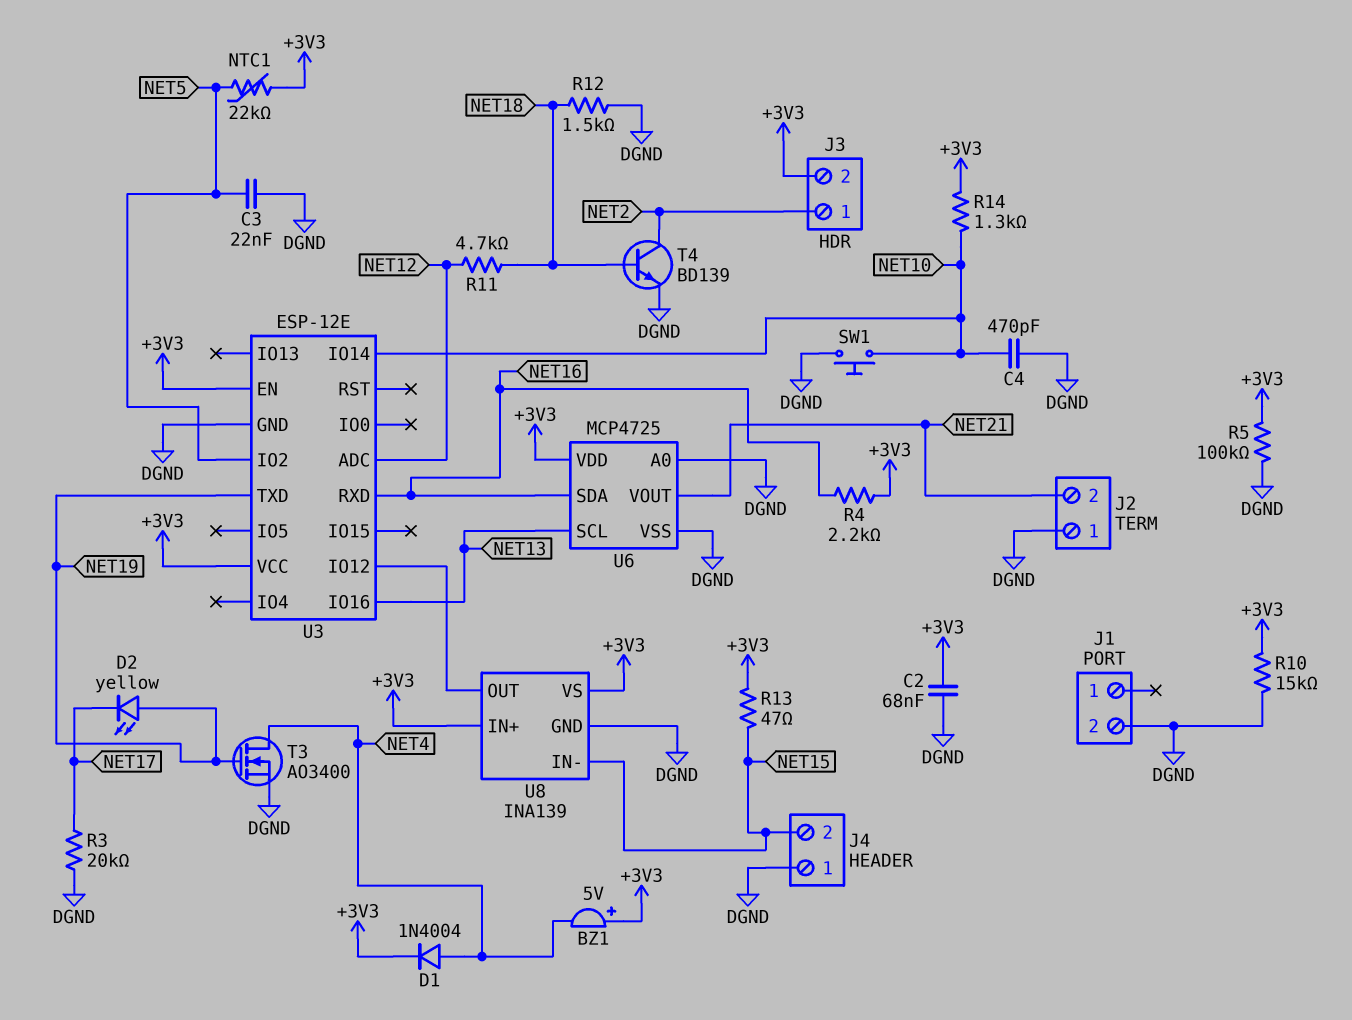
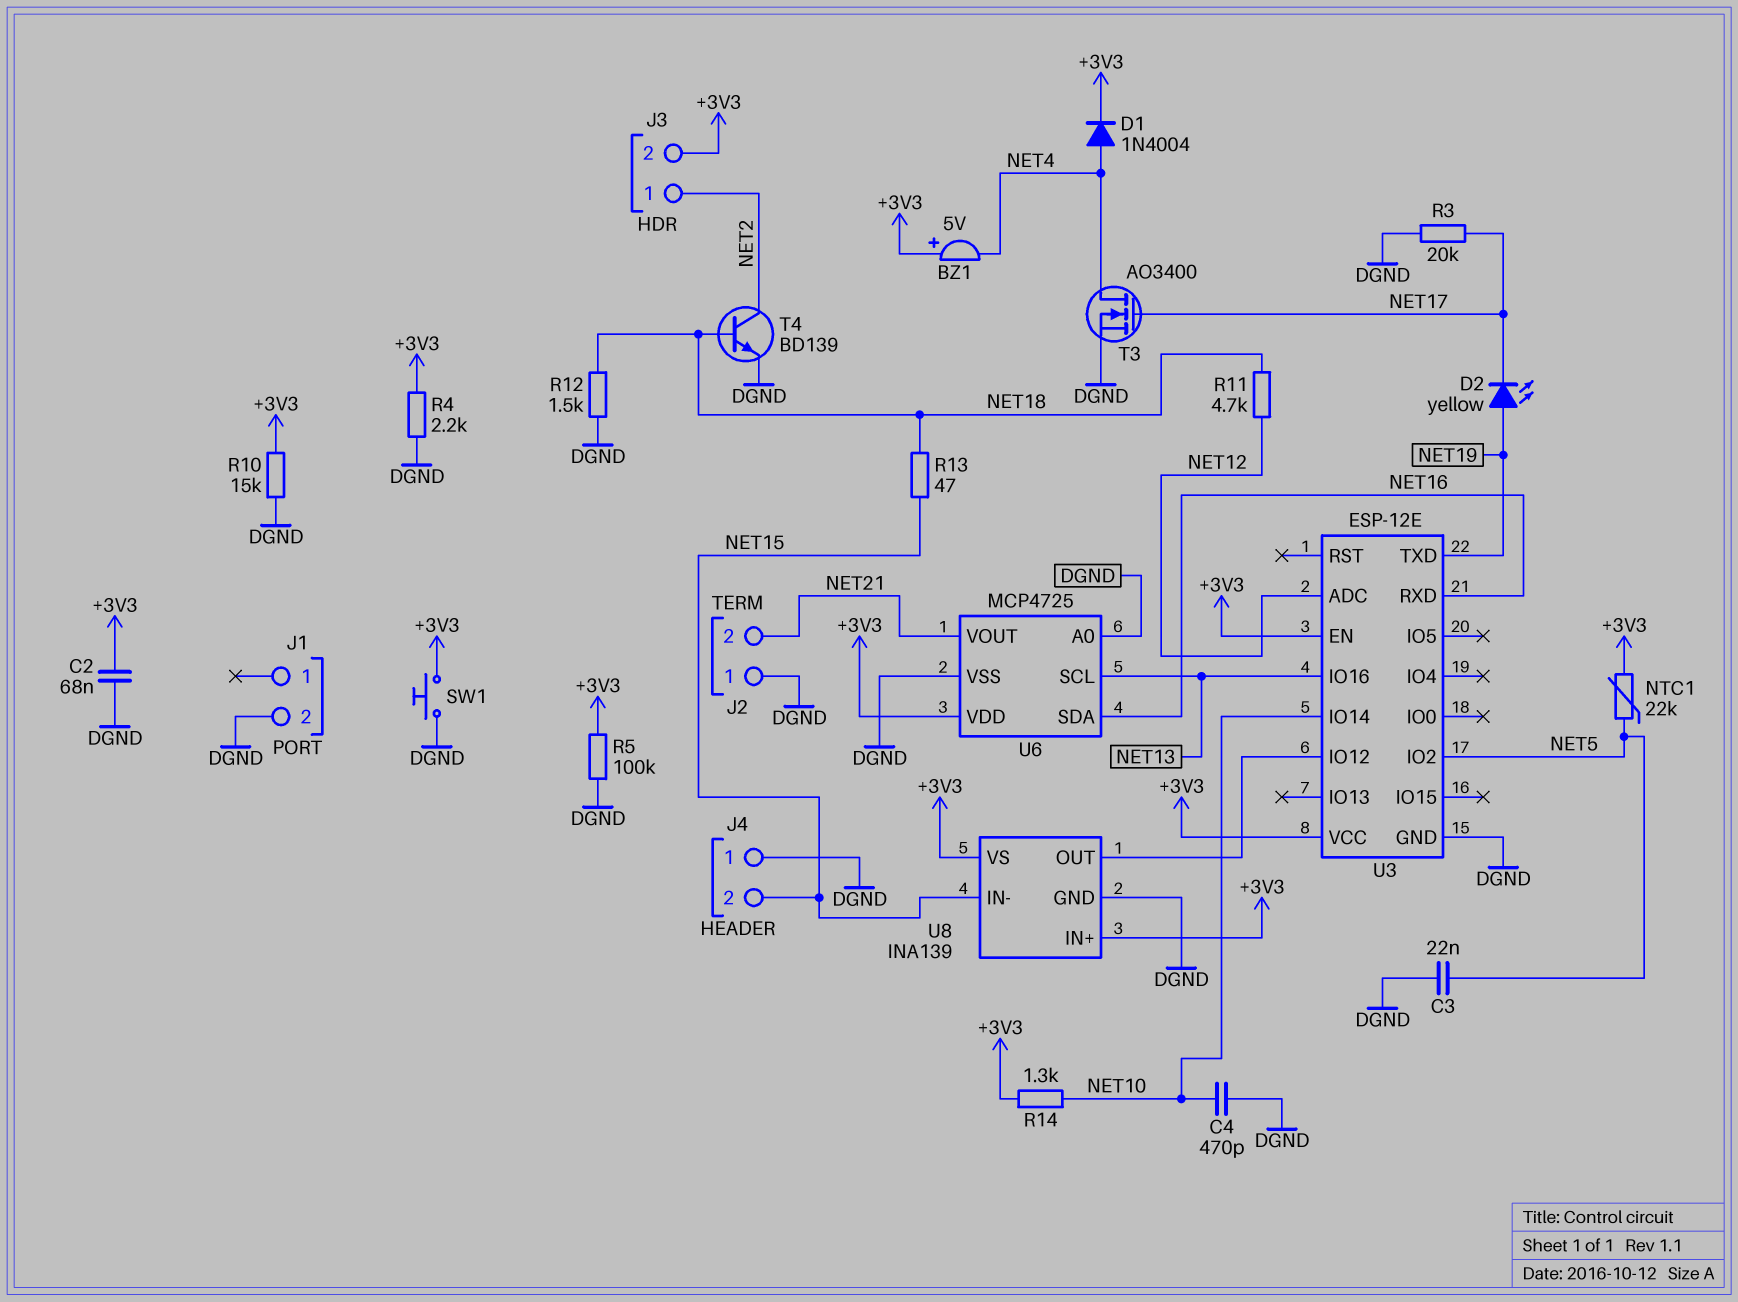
R4: 2.2k (+3V3, NET16) -> 2.2k (+3V3, DGND)
R13: 47 (+3V3, NET15) -> 47 (NET15, NET18)
SW1: button (DGND, NET10) -> button (+3V3, DGND)
T3: NMOS AO3400 (G NET19, D NET4, S DGND) -> NMOS AO3400 (G NET17, D NET4, S DGND)

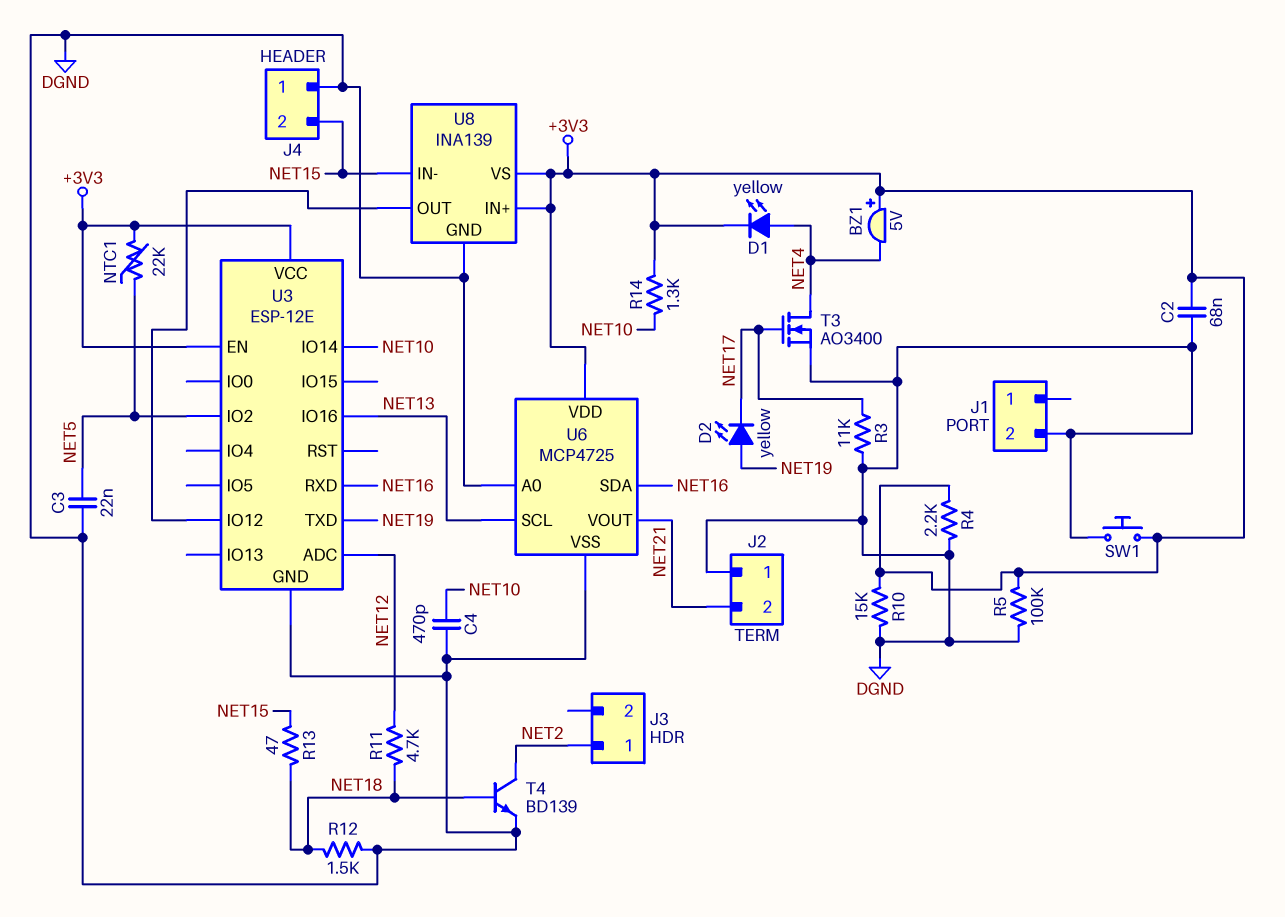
D1: diode 1N4004 (A NET4, K +3V3) -> LED yellow (A NET4, K +3V3)
J3 pin 2: +3V3 -> none
R3: 20k (DGND, NET17) -> 11k (DGND, NET17)

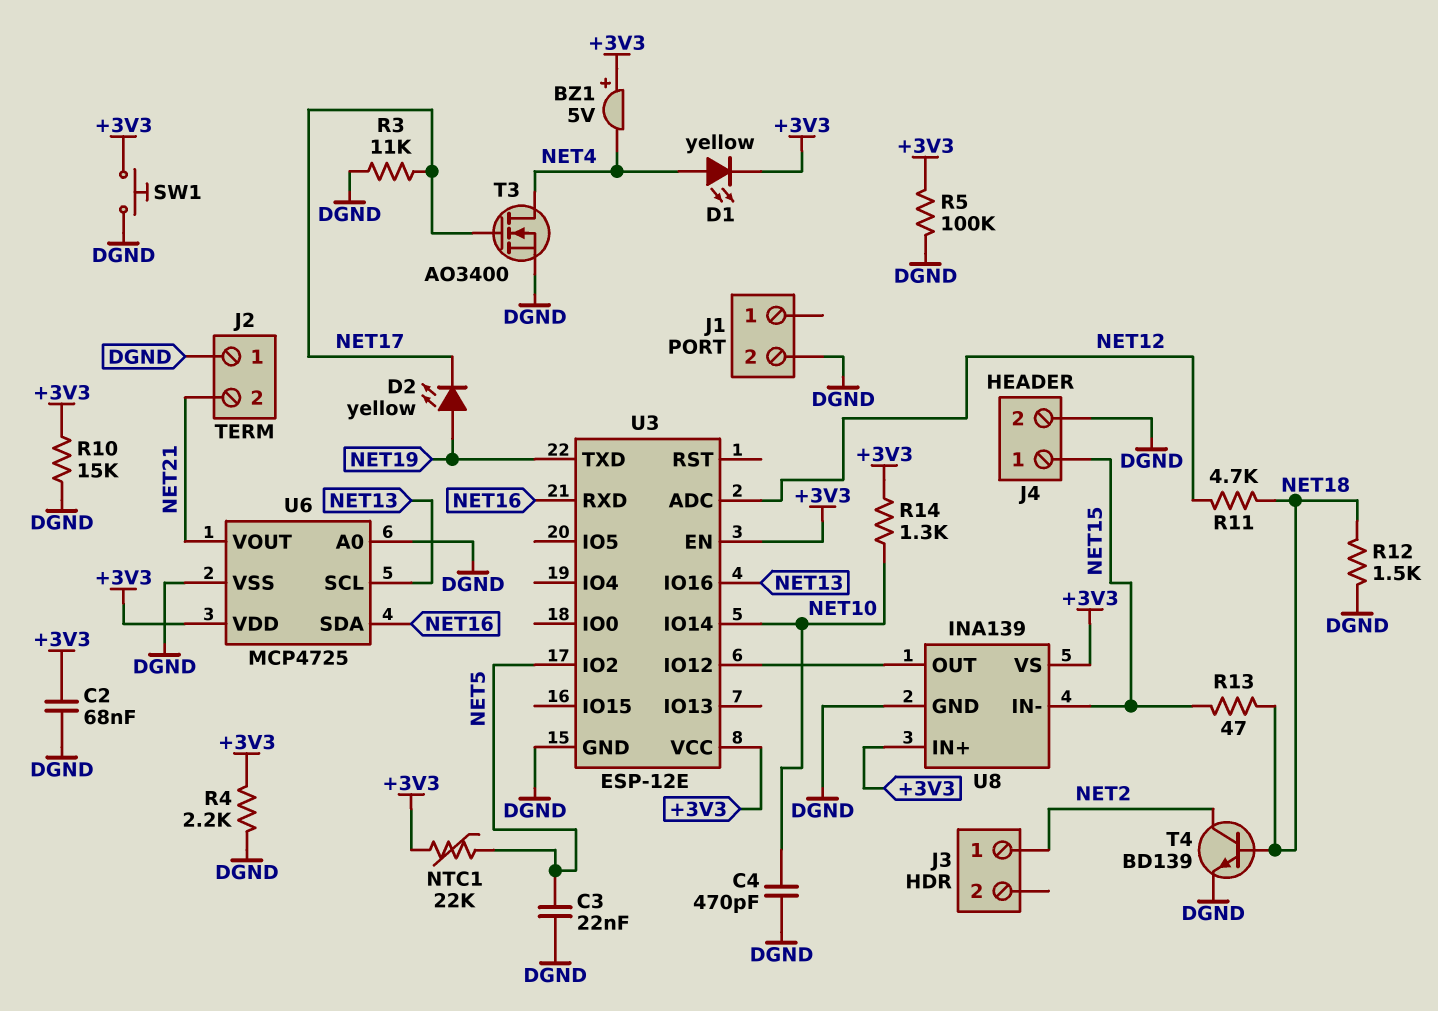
J4 pin 1: DGND -> NET15
J4 pin 2: NET15 -> DGND

